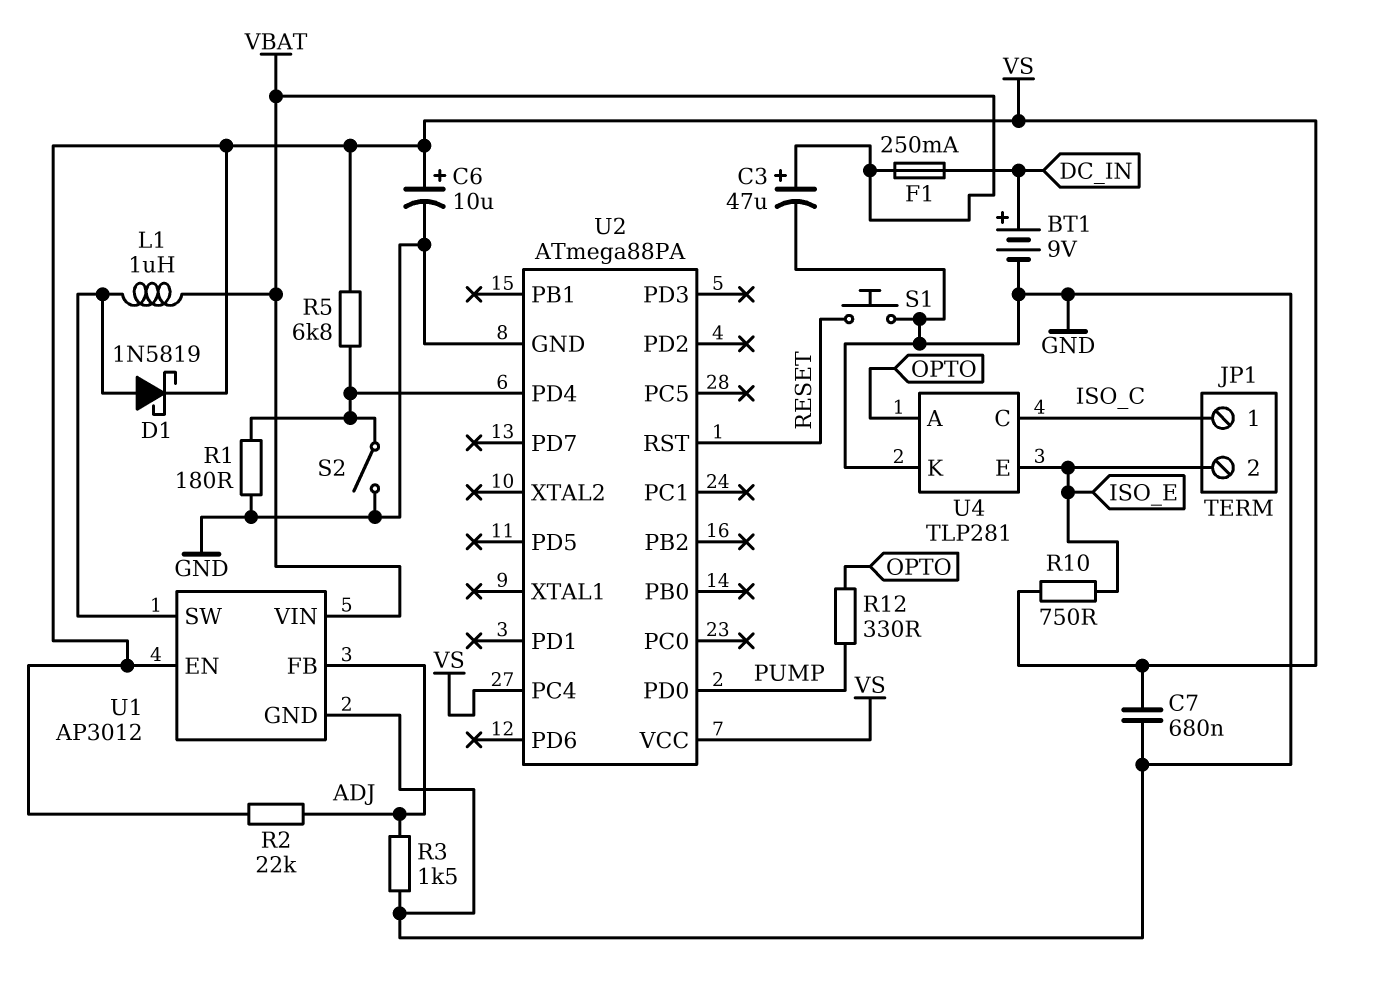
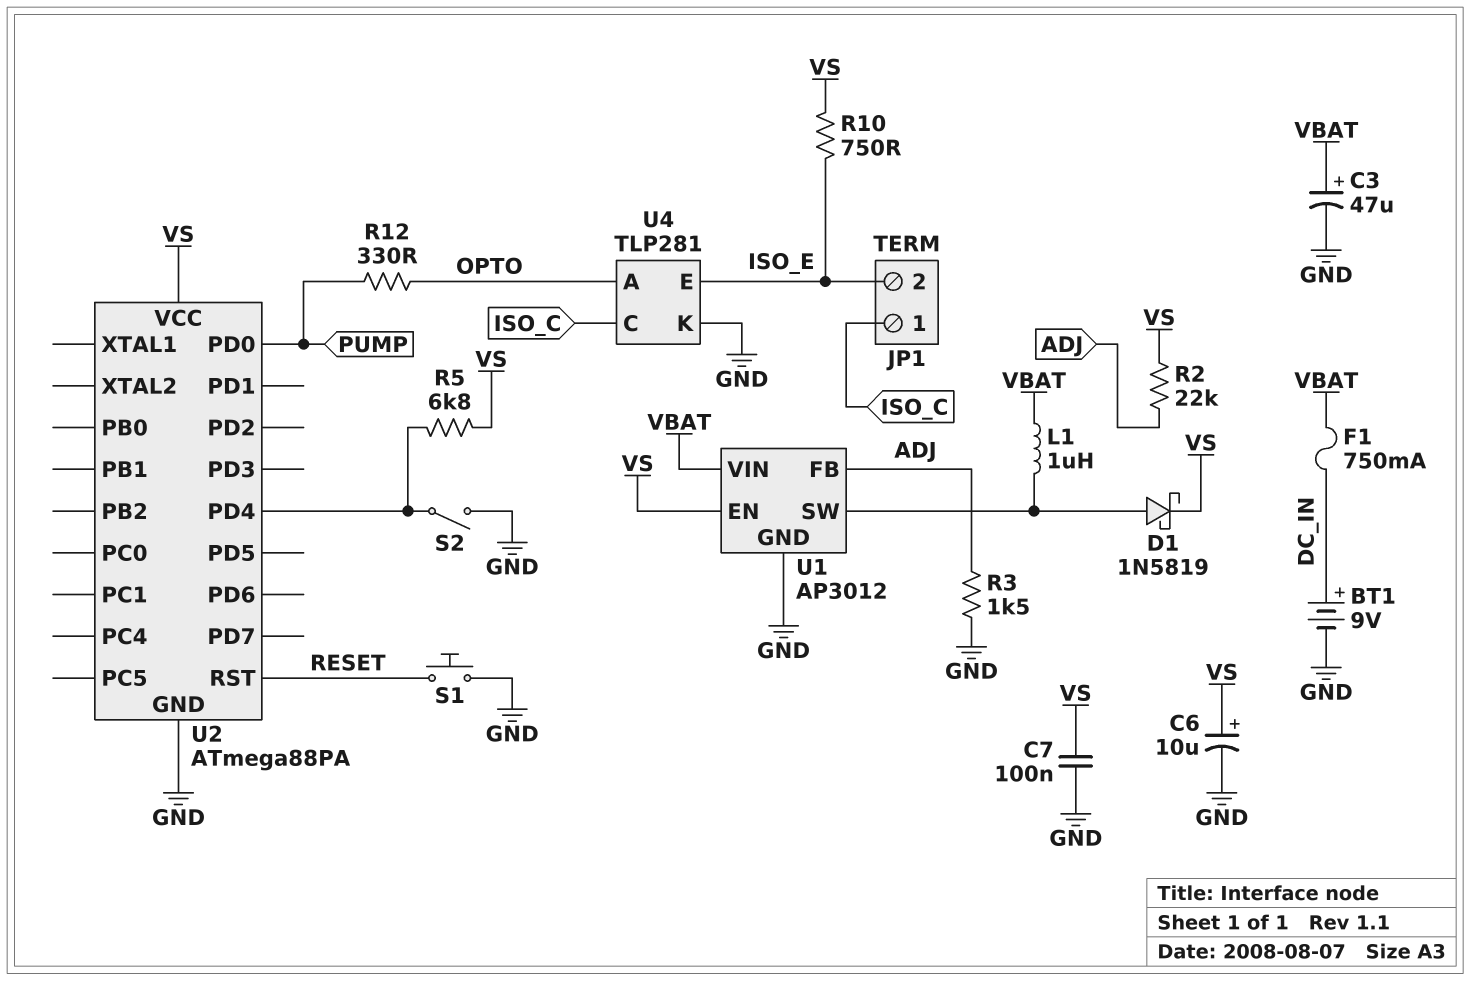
C7: 680nF (GND, VS) -> 100nF (GND, VS)
F1: 250mA (DC_IN, VBAT) -> 750mA (DC_IN, VBAT)
R1: 180 (GND, U2/PD4) -> none
U2 pin PC4: VS -> none

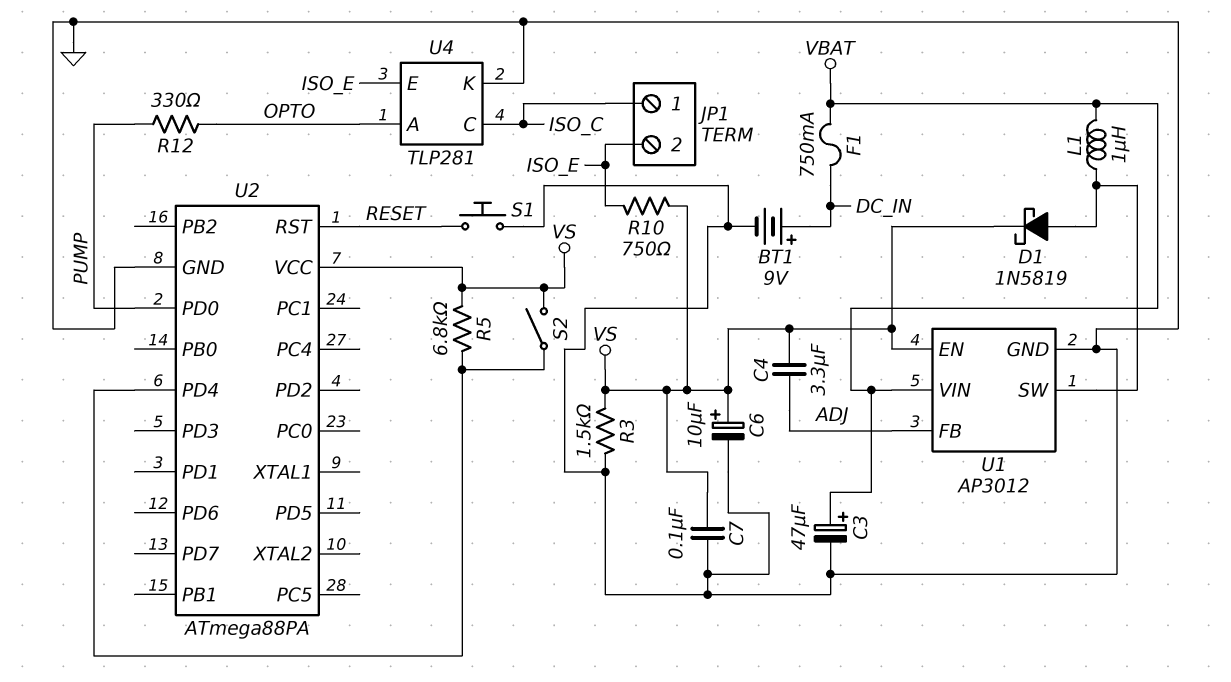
C4: none -> 3.3uF (ADJ, VS)
R2: 22k (ADJ, VS) -> none
R3: 1.5k (ADJ, GND) -> 1.5k (GND, VS)
S2: switch (GND, U2/PD4) -> switch (U2/PD4, VS)

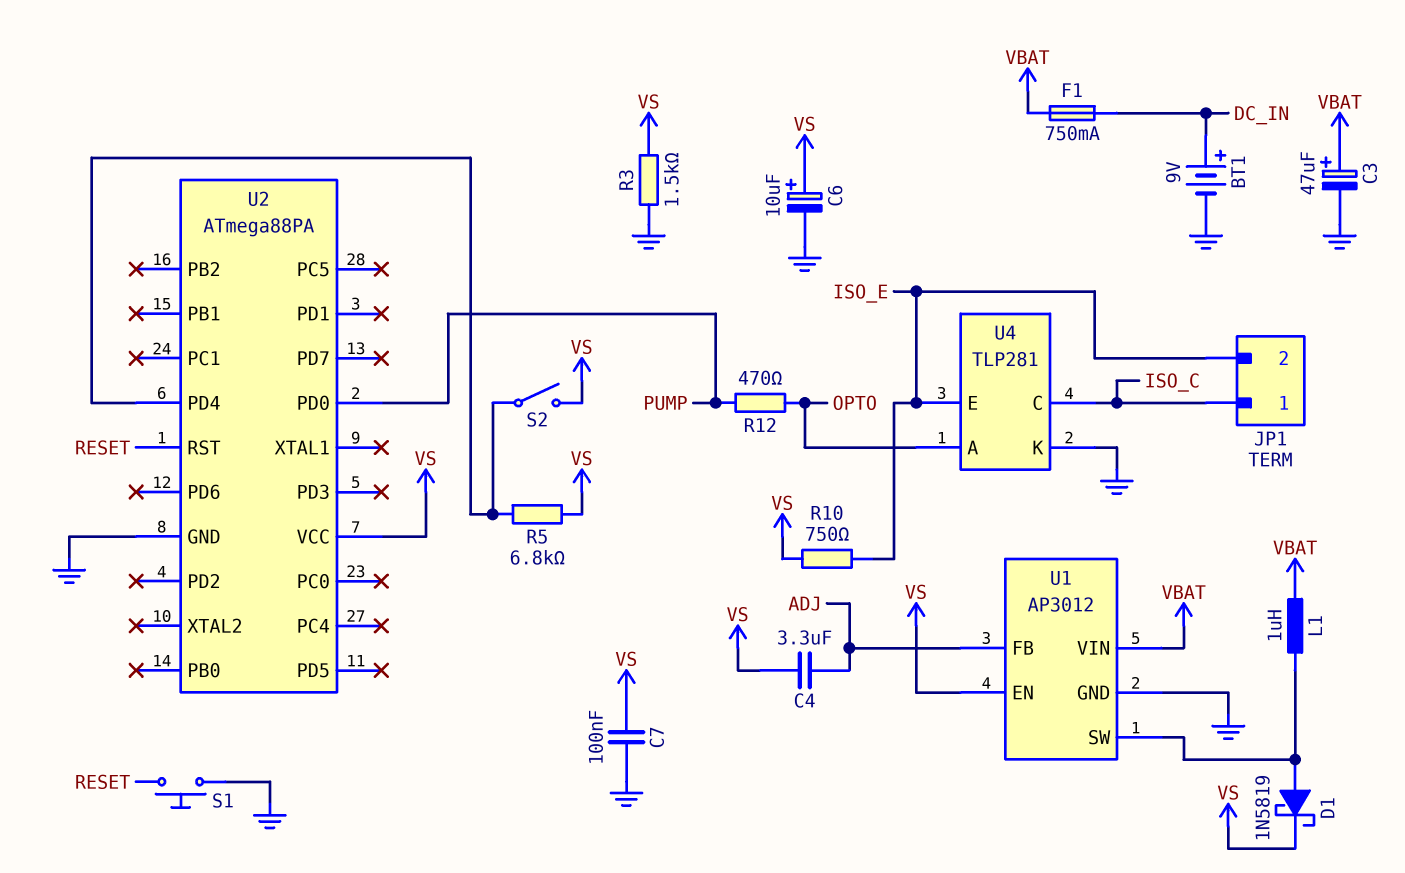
R12: 330 (OPTO, PUMP) -> 470 (OPTO, PUMP)

